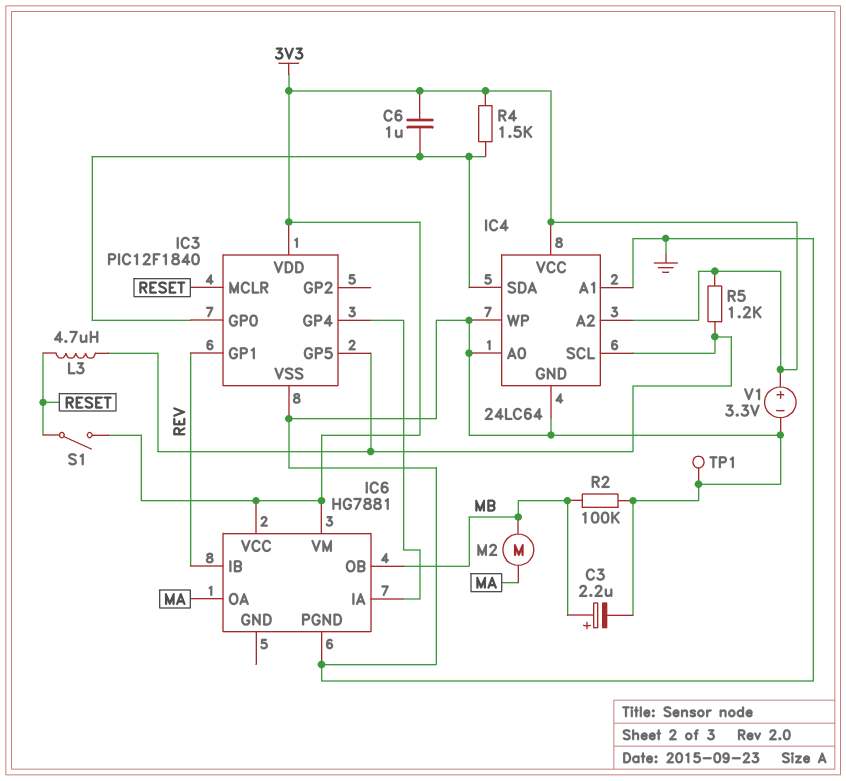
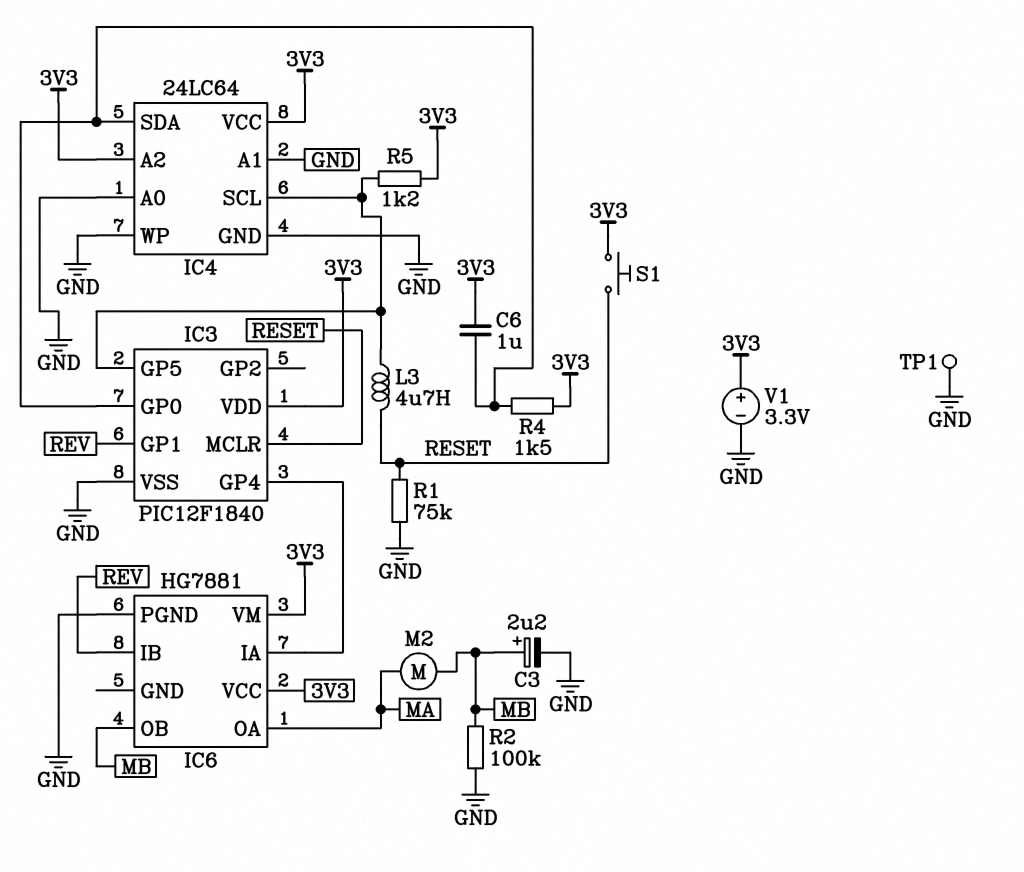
R1: none -> 75k (GND, RESET)
S1: switch (3V3, RESET) -> button (3V3, RESET)

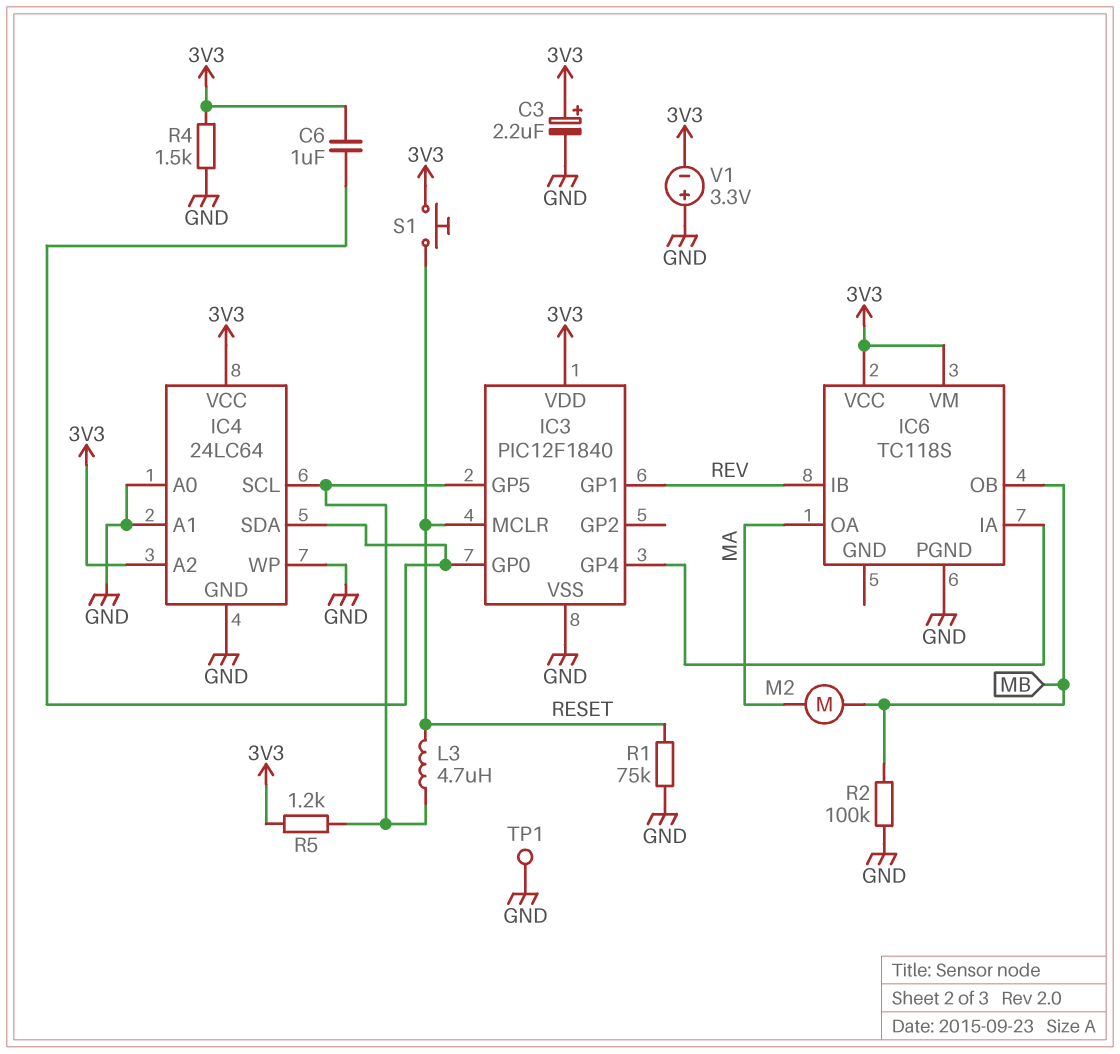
C3: 2.2uF (plus MB, minus GND) -> 2.2uF (plus 3V3, minus GND)
IC6: HG7881 -> TC118S
R4: 1.5k (3V3, IC3/GP0) -> 1.5k (3V3, GND)
V1: 3.3V (plus 3V3, minus GND) -> 3.3V (plus GND, minus 3V3)

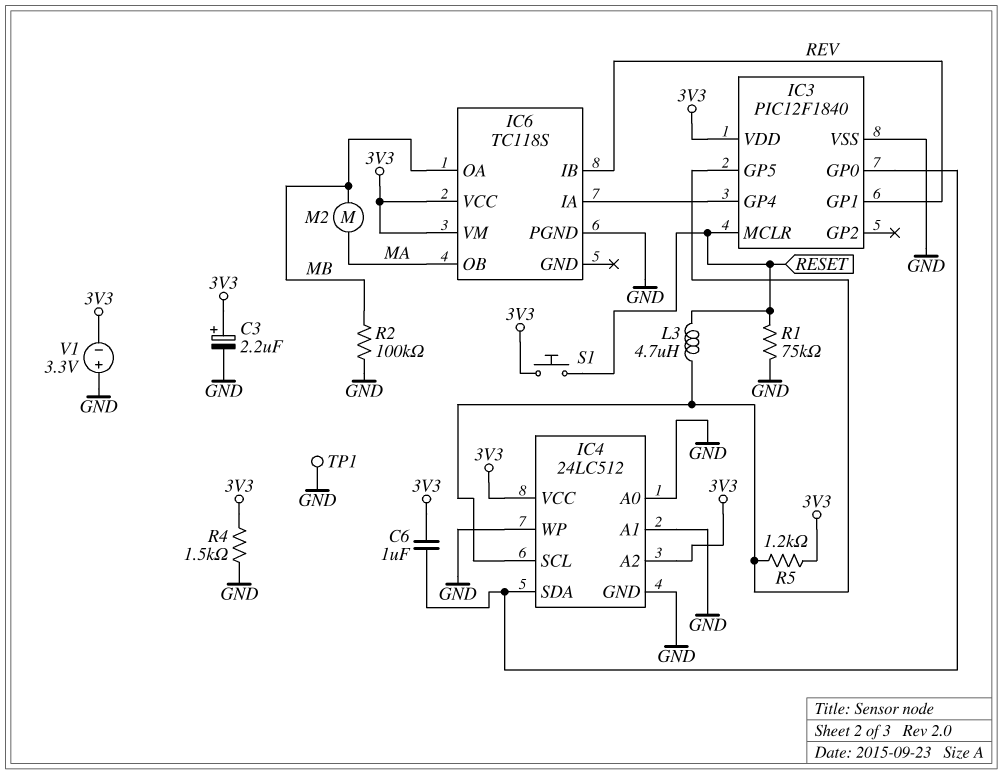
IC4: 24LC64 -> 24LC512
IC6 pin OA: MA -> MB
IC6 pin OB: MB -> MA

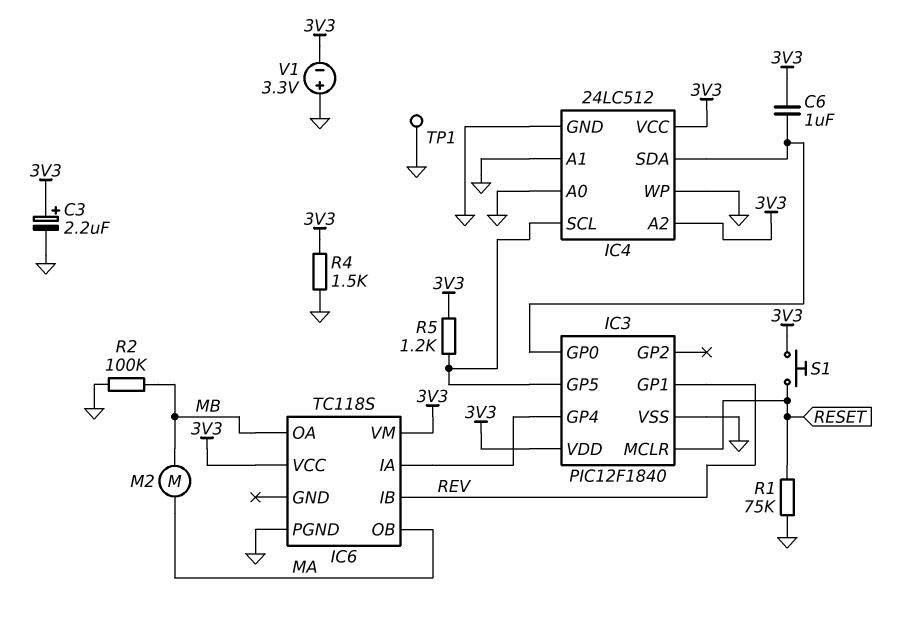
L3: 4.7uH (IC3/GP5, RESET) -> none

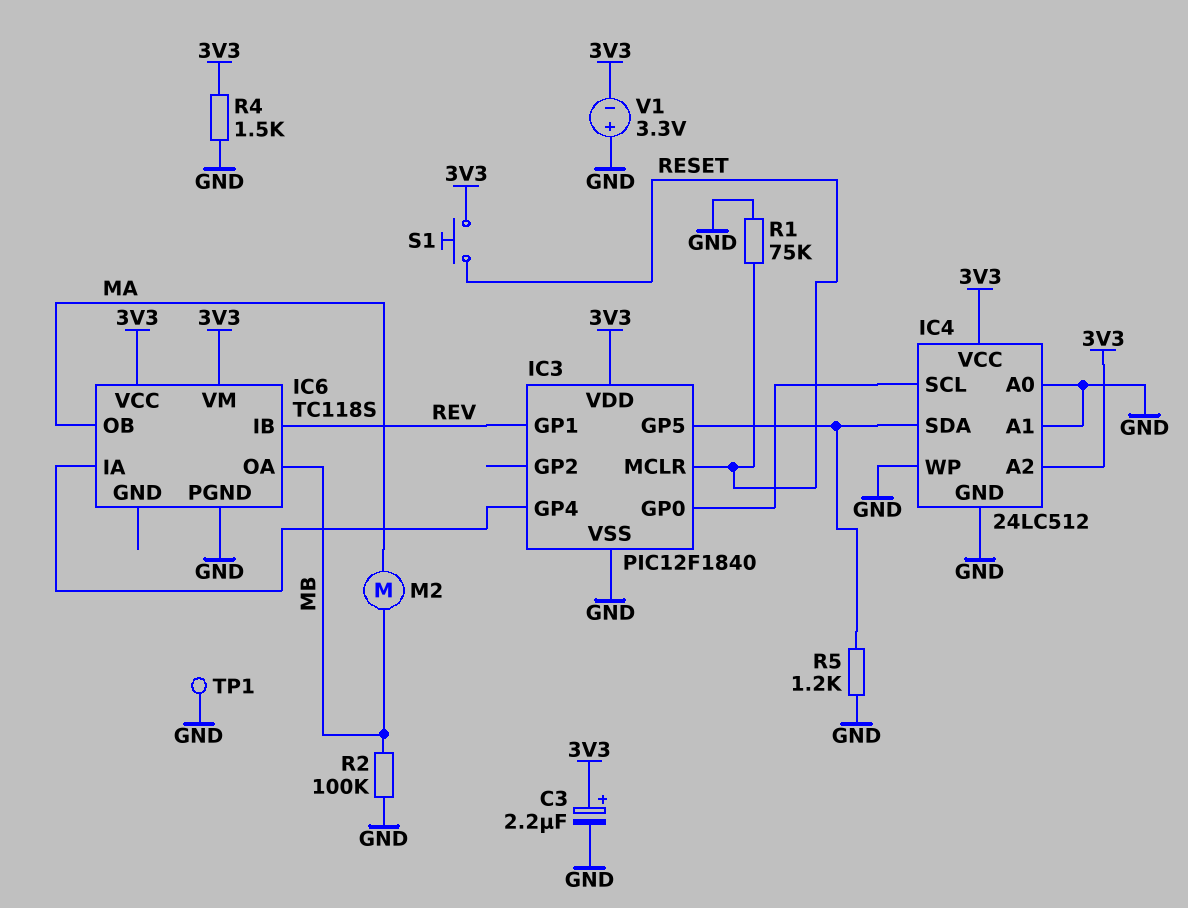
C6: 1uF (3V3, IC3/GP0) -> none
IC4 pin SCL: IC3/GP5 -> IC3/GP0
IC4 pin SDA: IC3/GP0 -> IC3/GP5
R5: 1.2k (3V3, IC3/GP5) -> 1.2k (GND, IC3/GP5)

